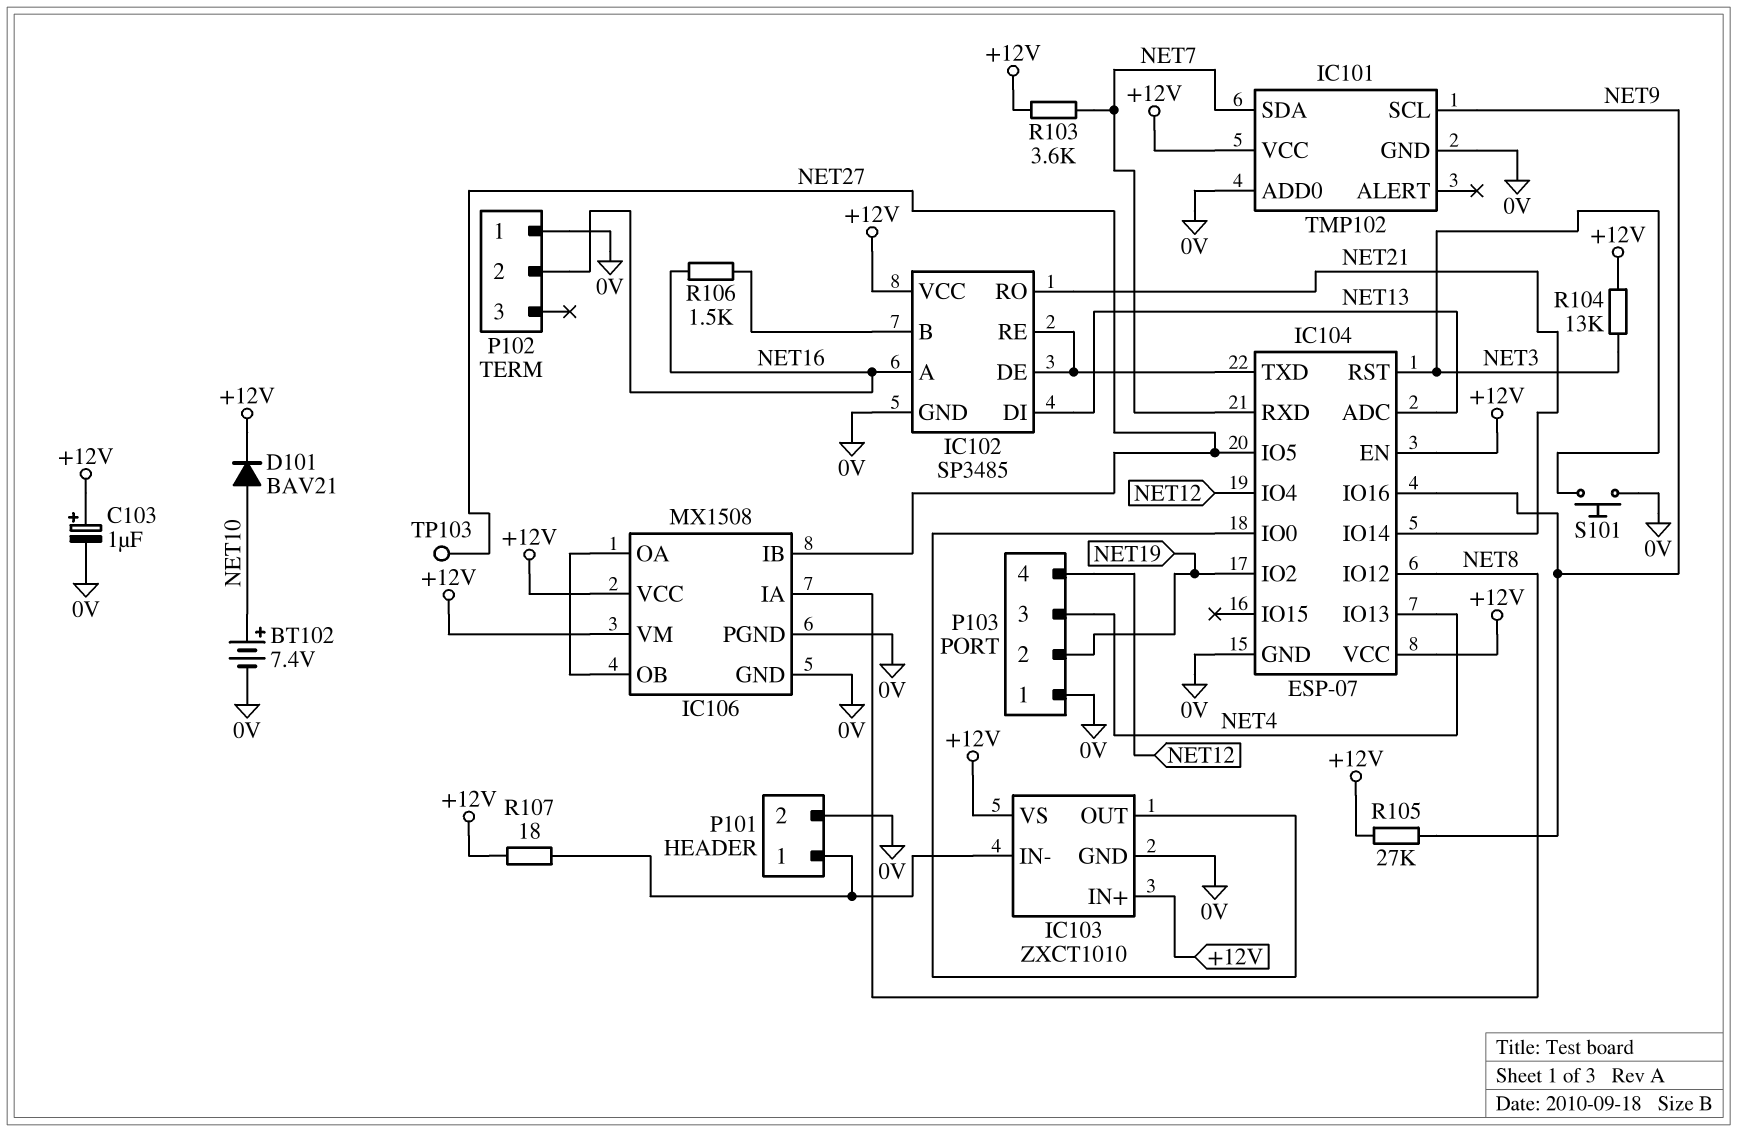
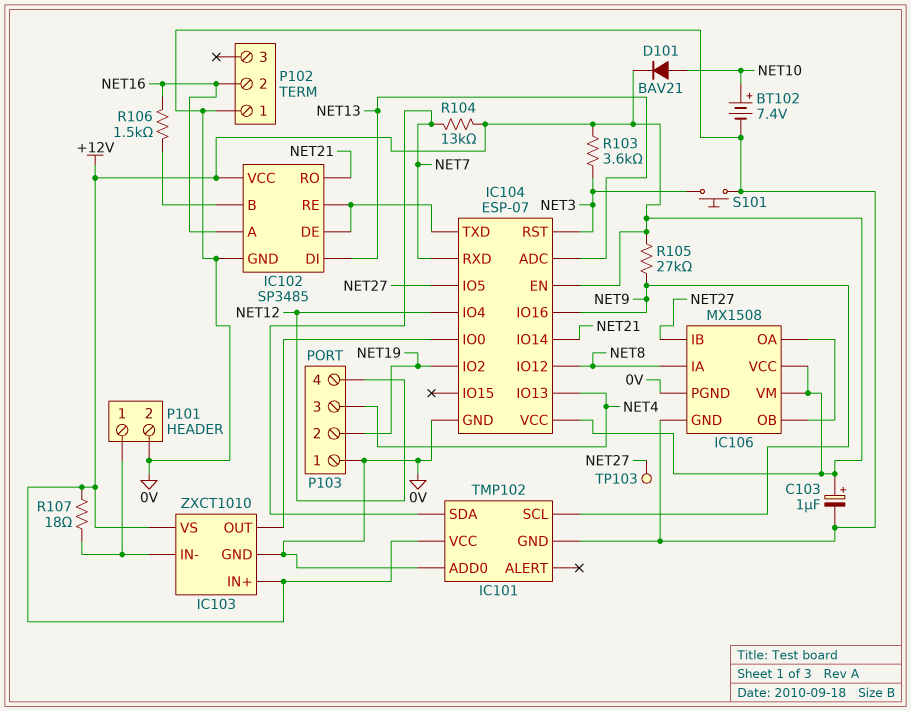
R103: 3.6k (+12V, NET7) -> 3.6k (+12V, NET3)
R104: 13k (+12V, NET3) -> 13k (+12V, NET7)

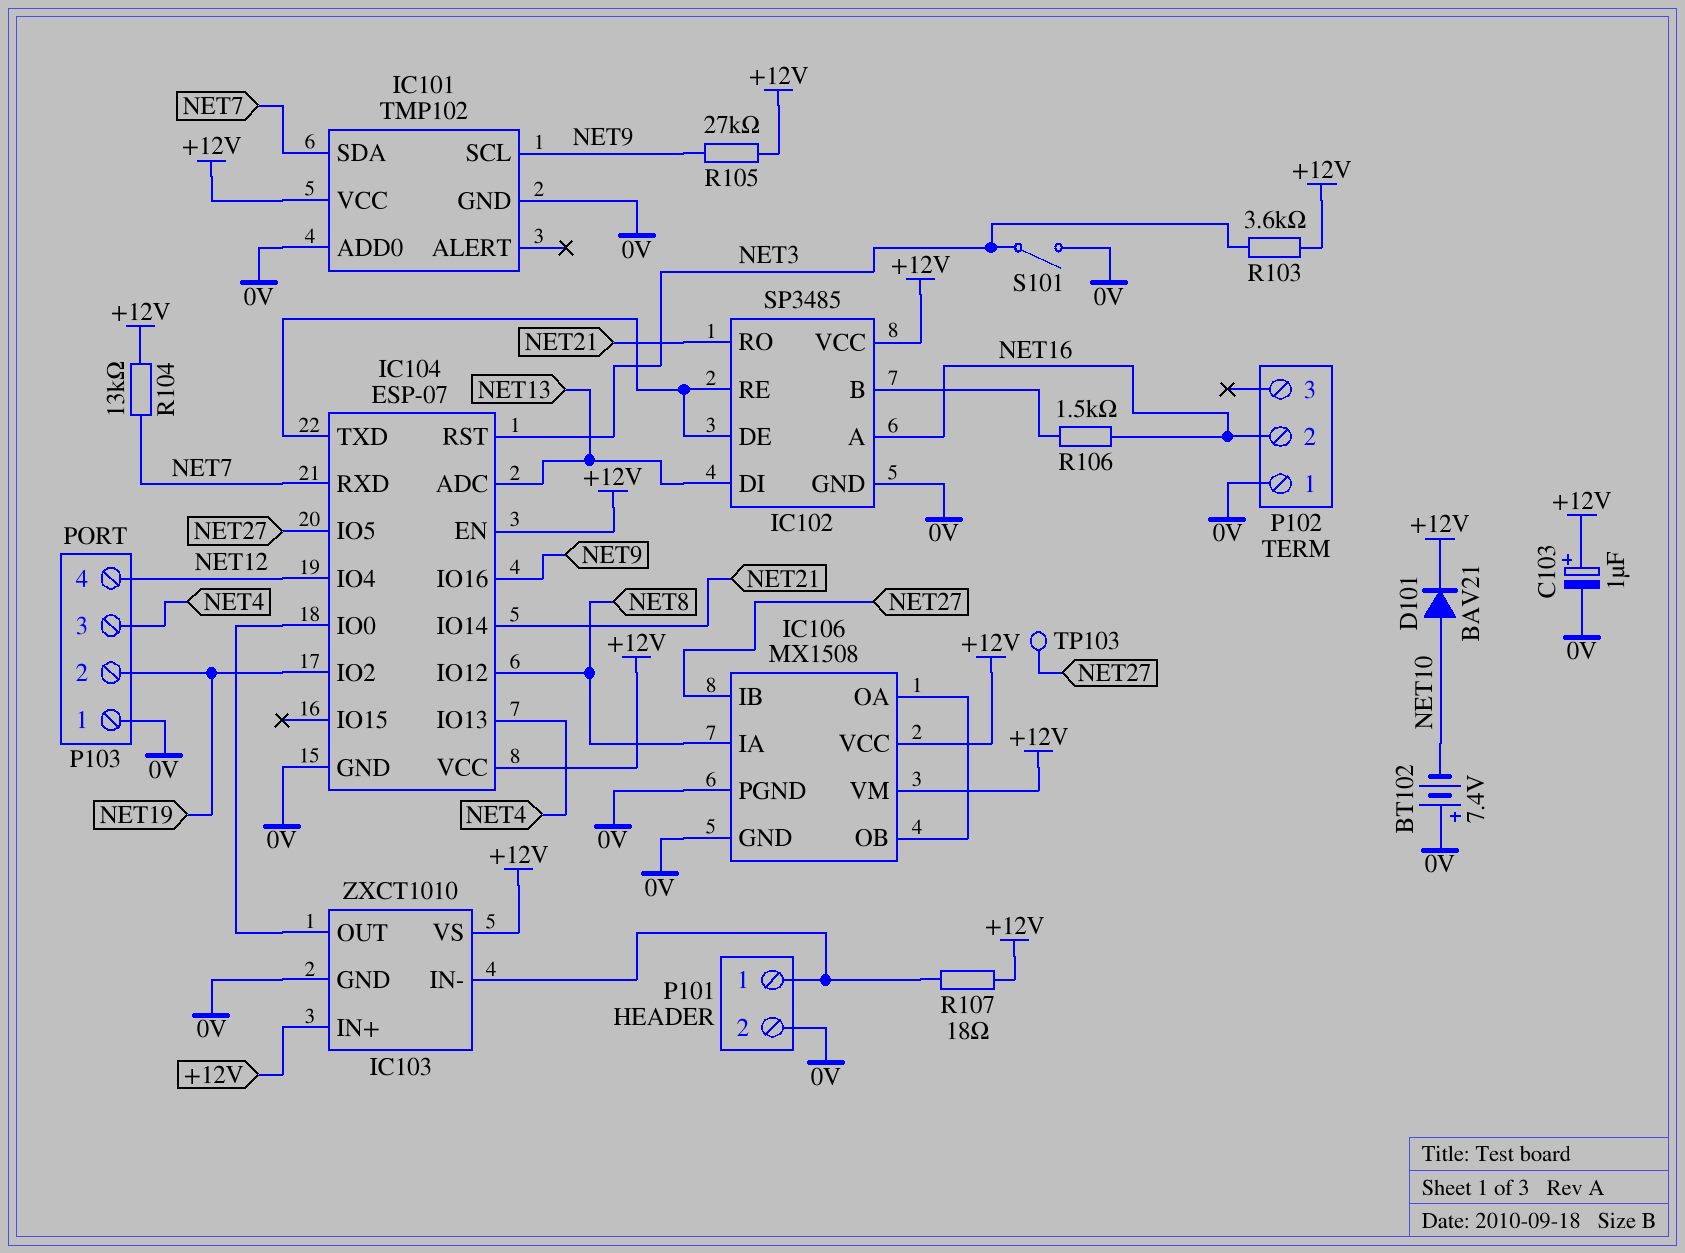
BT102: 7.4V (plus NET10, minus 0V) -> 7.4V (plus 0V, minus NET10)
S101: button (0V, NET3) -> switch (0V, NET3)

